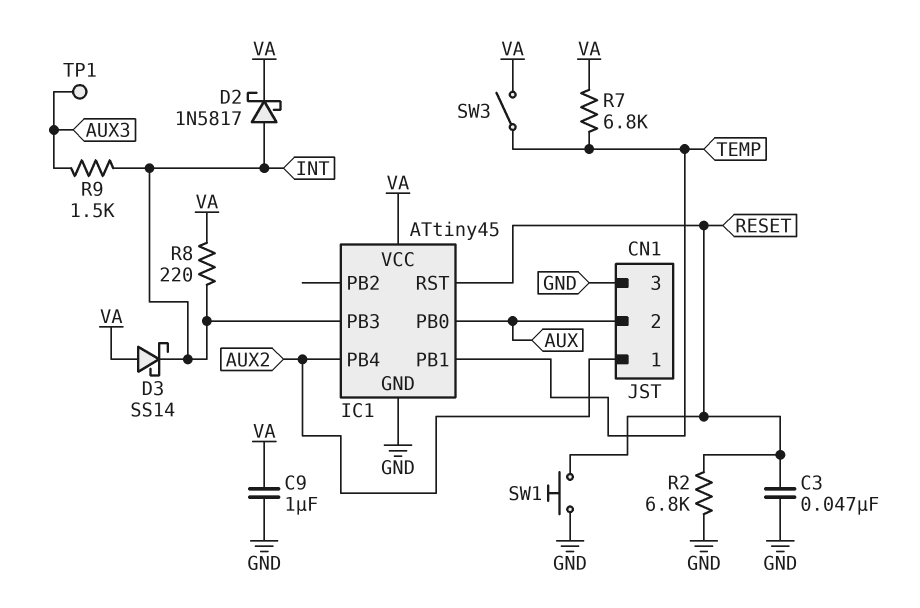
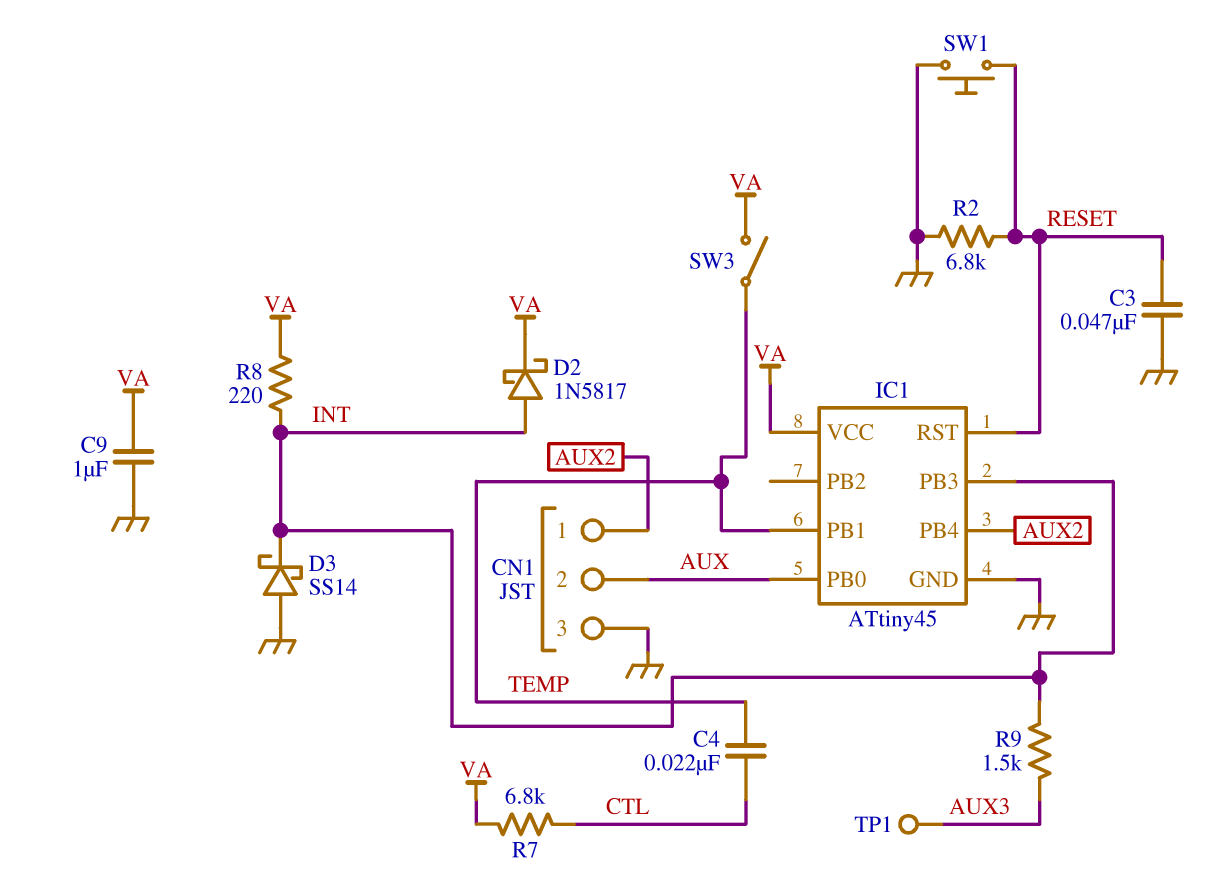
C4: none -> 22nF (CTL, TEMP)
D3: schottky SS14 (A VA, K INT) -> schottky SS14 (A GND, K INT)
R7: 6.8k (TEMP, VA) -> 6.8k (CTL, VA)

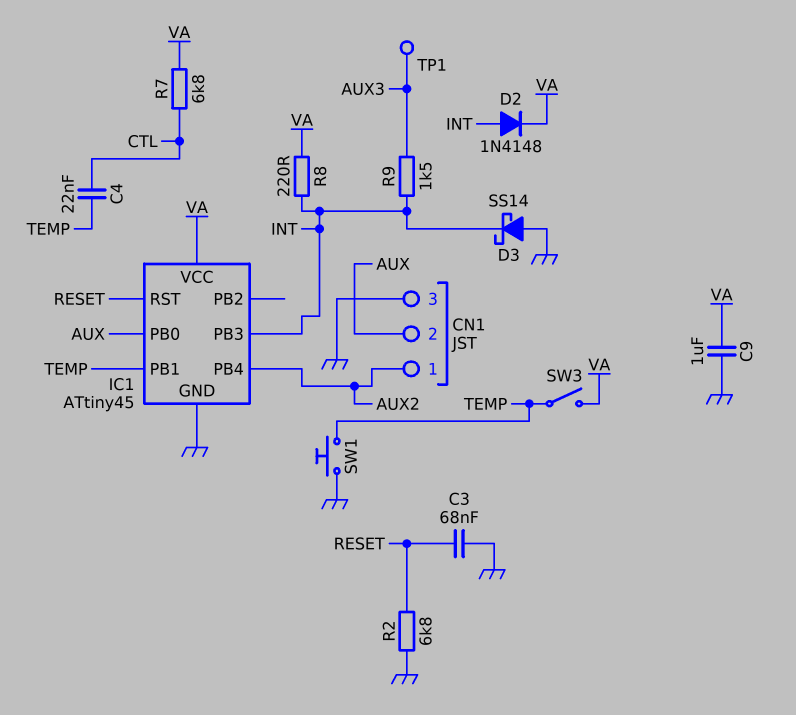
C3: 47nF (GND, RESET) -> 68nF (GND, RESET)
D2: schottky 1N5817 (A INT, K VA) -> diode 1N4148 (A INT, K VA)
SW1: button (GND, RESET) -> button (GND, TEMP)

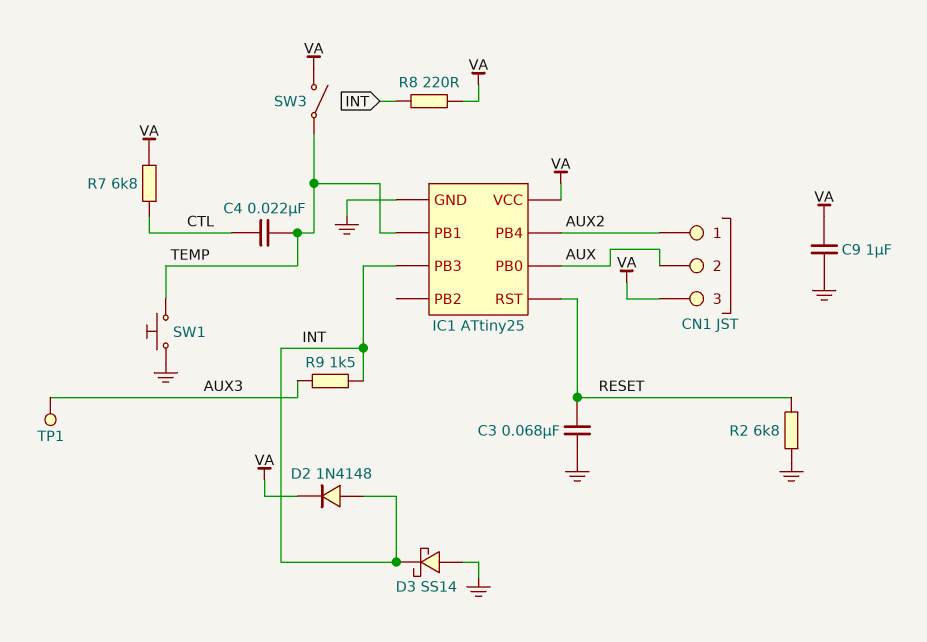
CN1 pin 3: GND -> VA
IC1: ATtiny45 -> ATtiny25

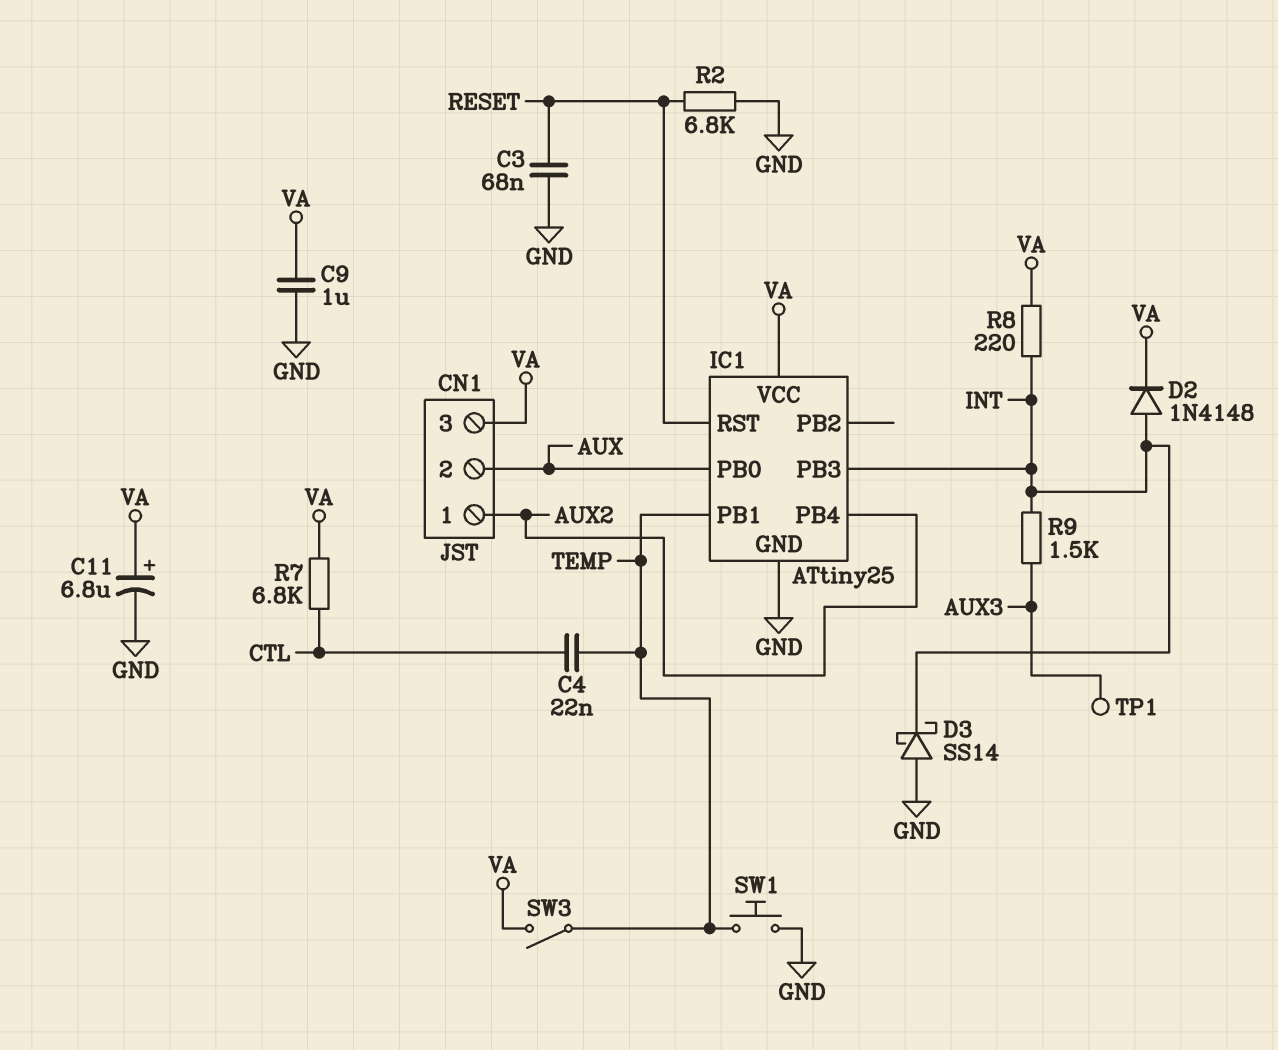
C11: none -> 6.8uF (plus VA, minus GND)

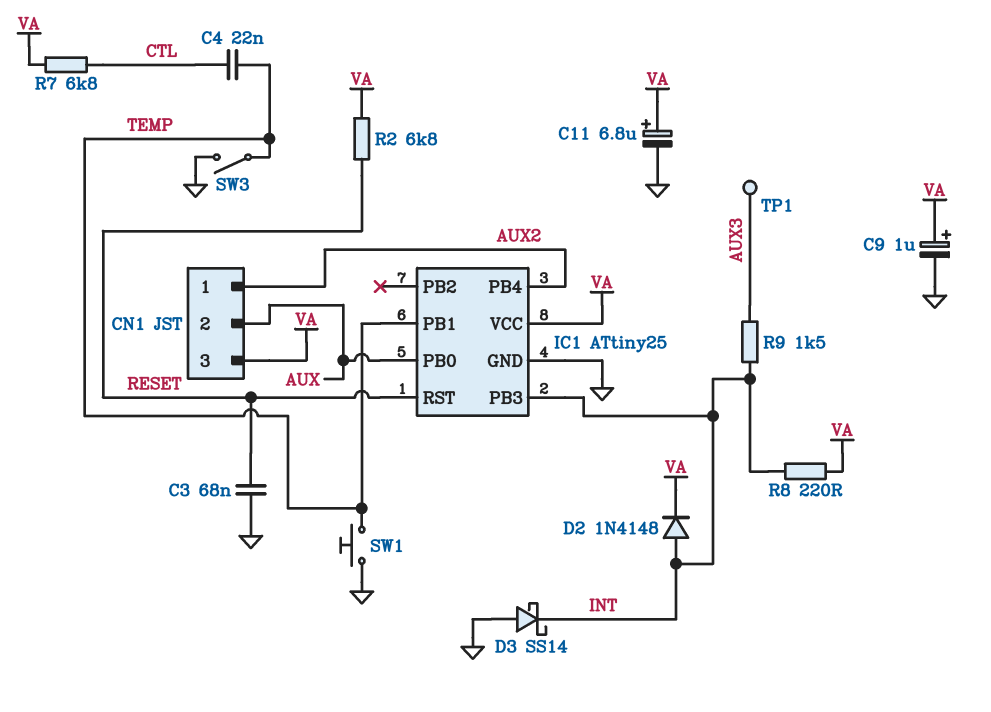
C9: 1uF (GND, VA) -> 1uF (plus VA, minus GND)
R2: 6.8k (GND, RESET) -> 6.8k (RESET, VA)
SW3: switch (TEMP, VA) -> switch (GND, TEMP)

